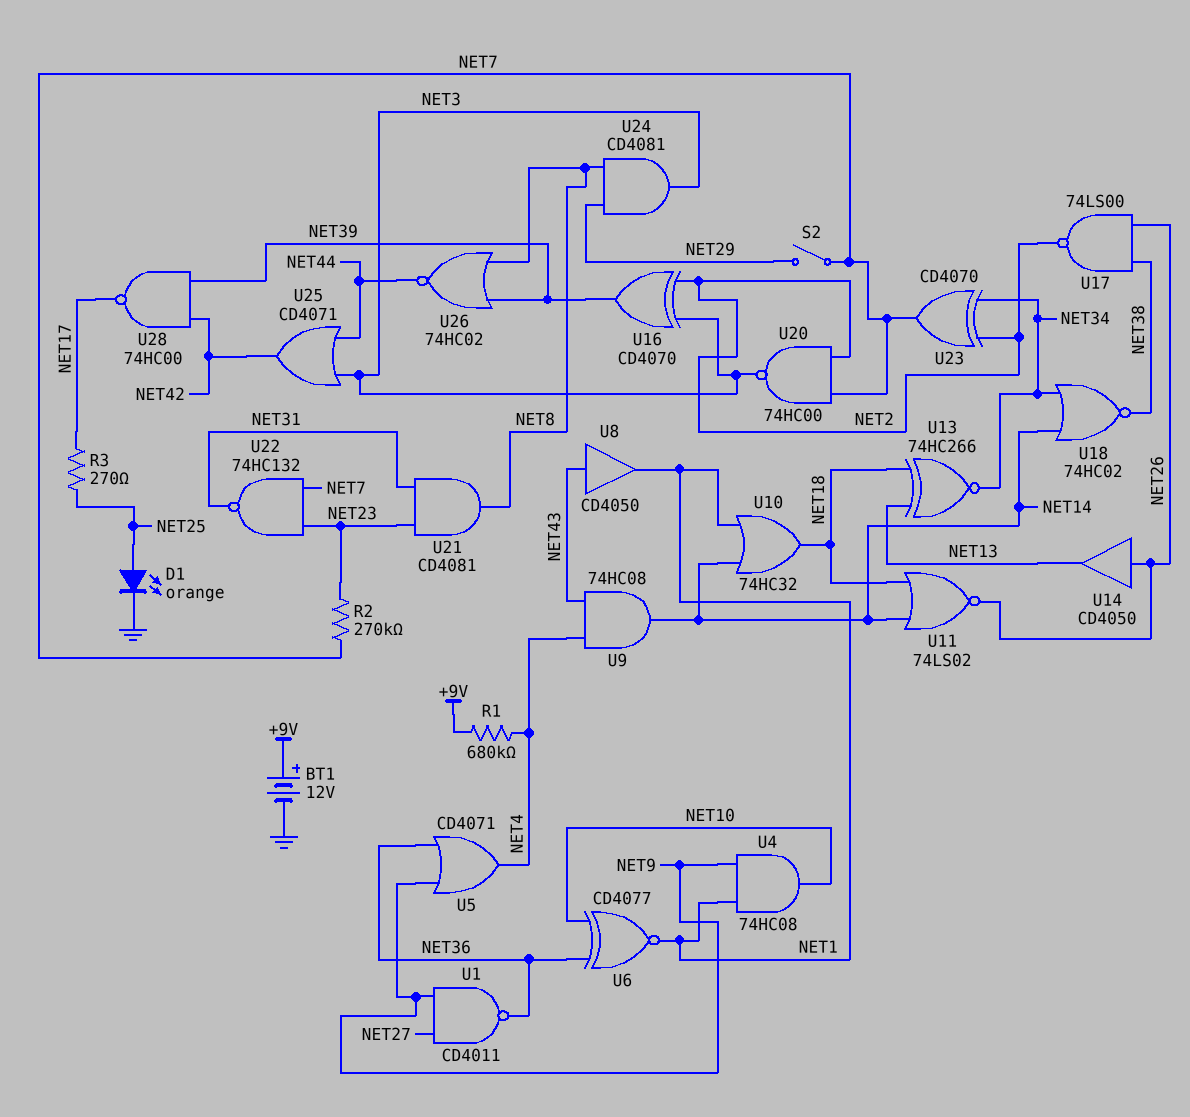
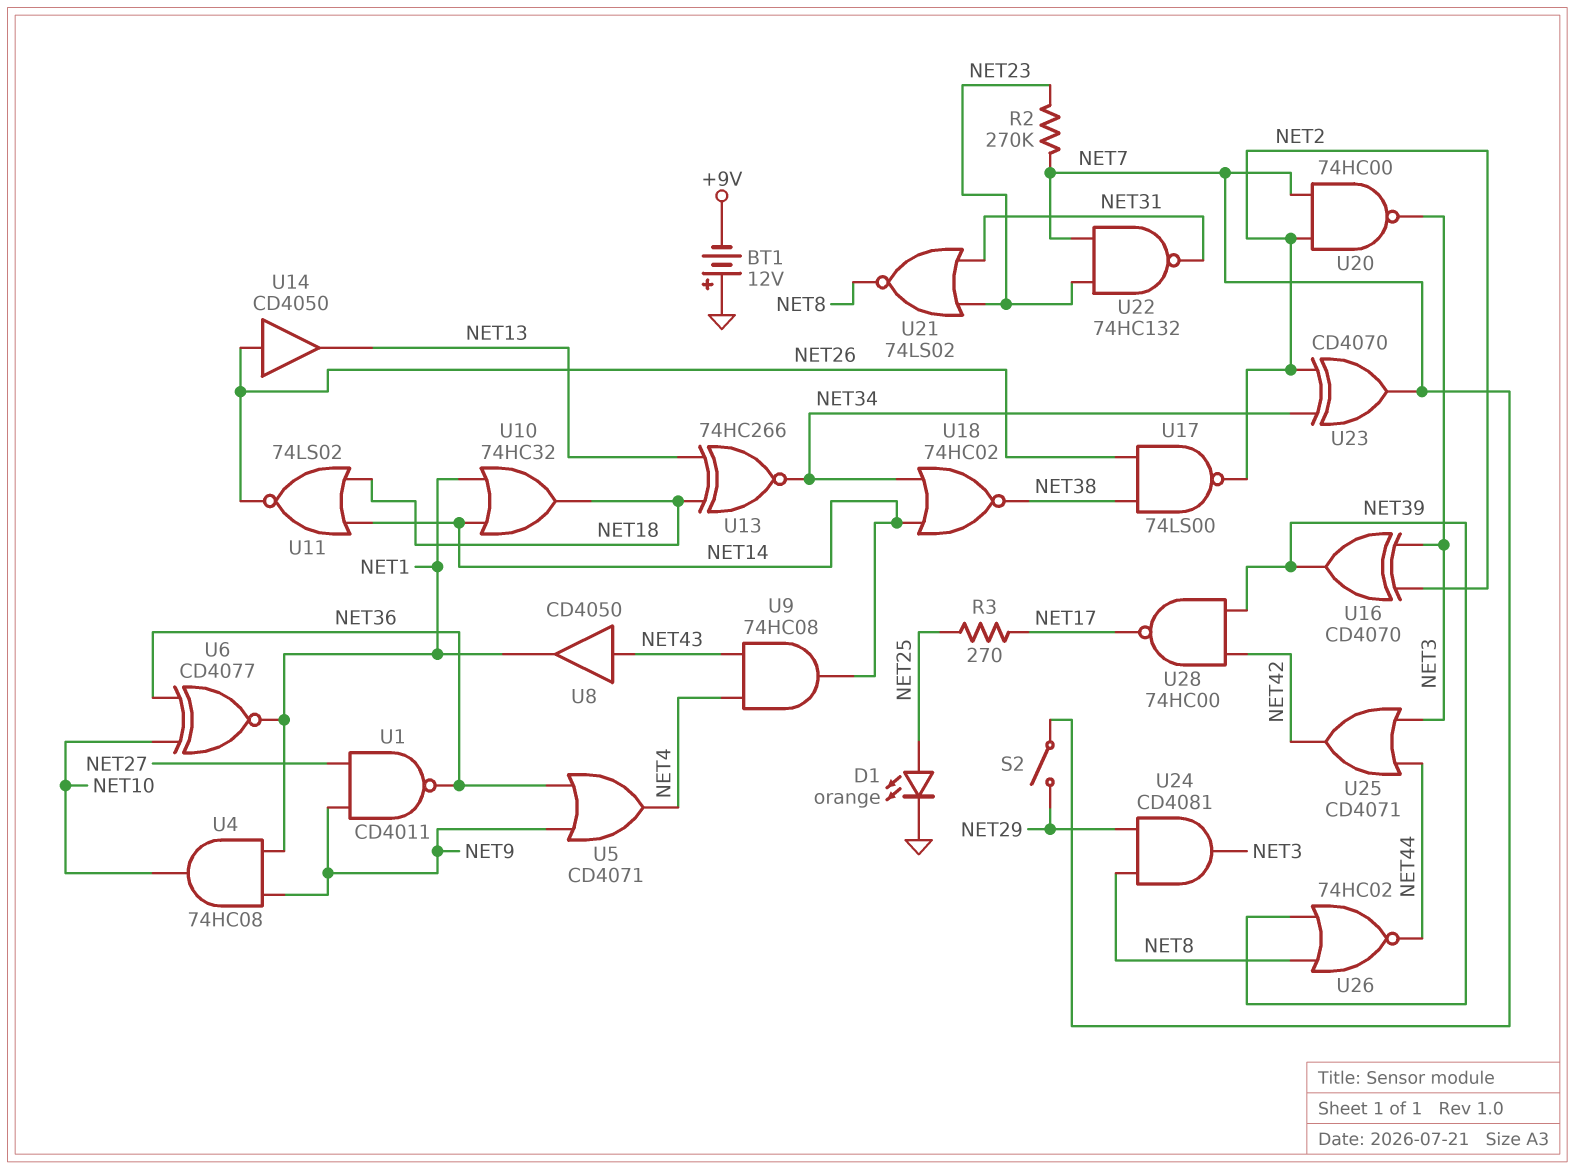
BT1: 12V (plus +9V, minus GND) -> 12V (plus GND, minus +9V)
R1: 680k (+9V, NET4) -> none
U21: AND CD4081 (in NET23, in NET31, out NET8) -> NOR 74LS02 (in NET23, in NET31, out NET8)

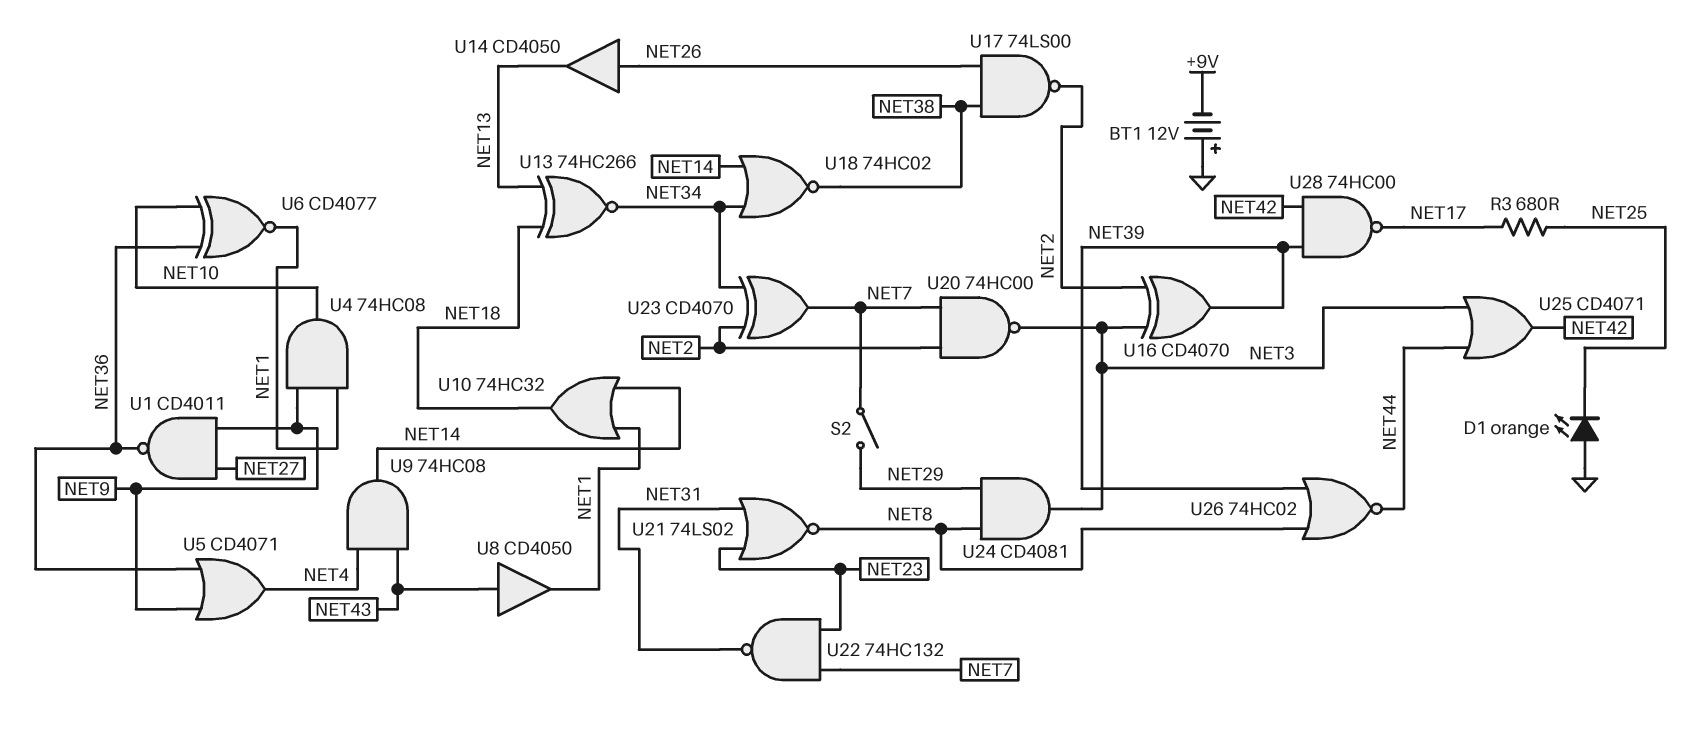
D1: LED orange (A NET25, K GND) -> LED orange (A GND, K NET25)
R2: 270k (NET7, NET23) -> none
R3: 270 (NET17, NET25) -> 680 (NET17, NET25)
U11: NOR 74LS02 (in NET14, in NET18, out NET26) -> none

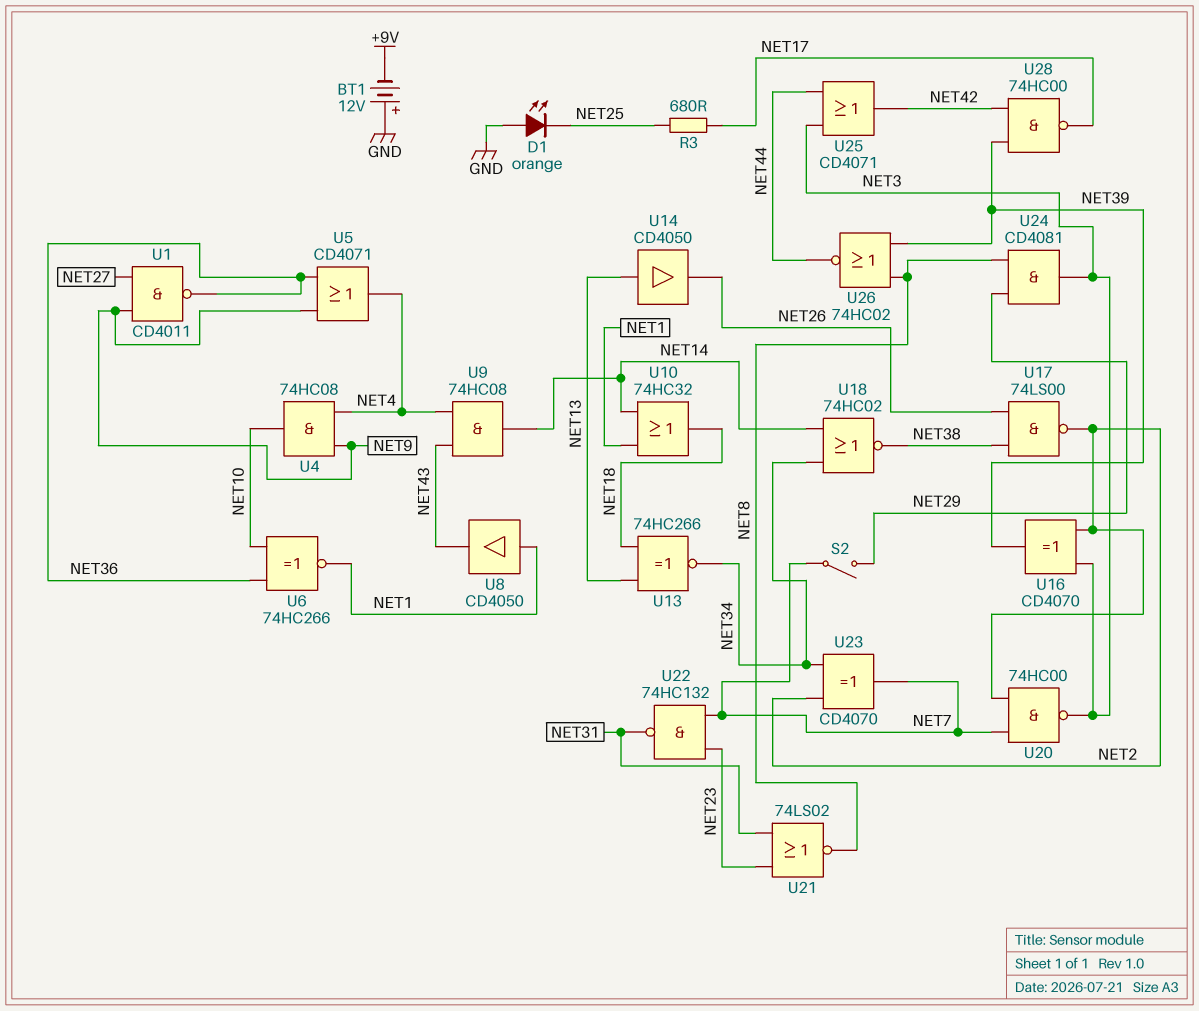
U4: AND 74HC08 (in NET1, in NET9, out NET10) -> AND 74HC08 (in NET4, in NET9, out NET10)
U6: XNOR CD4077 (in NET10, in NET36, out NET1) -> XNOR 74HC266 (in NET10, in NET36, out NET1)
U8: buffer CD4050 (in NET43, out NET1) -> buffer CD4050 (in NET1, out NET43)
U14: buffer CD4050 (in NET26, out NET13) -> buffer CD4050 (in NET13, out NET26)

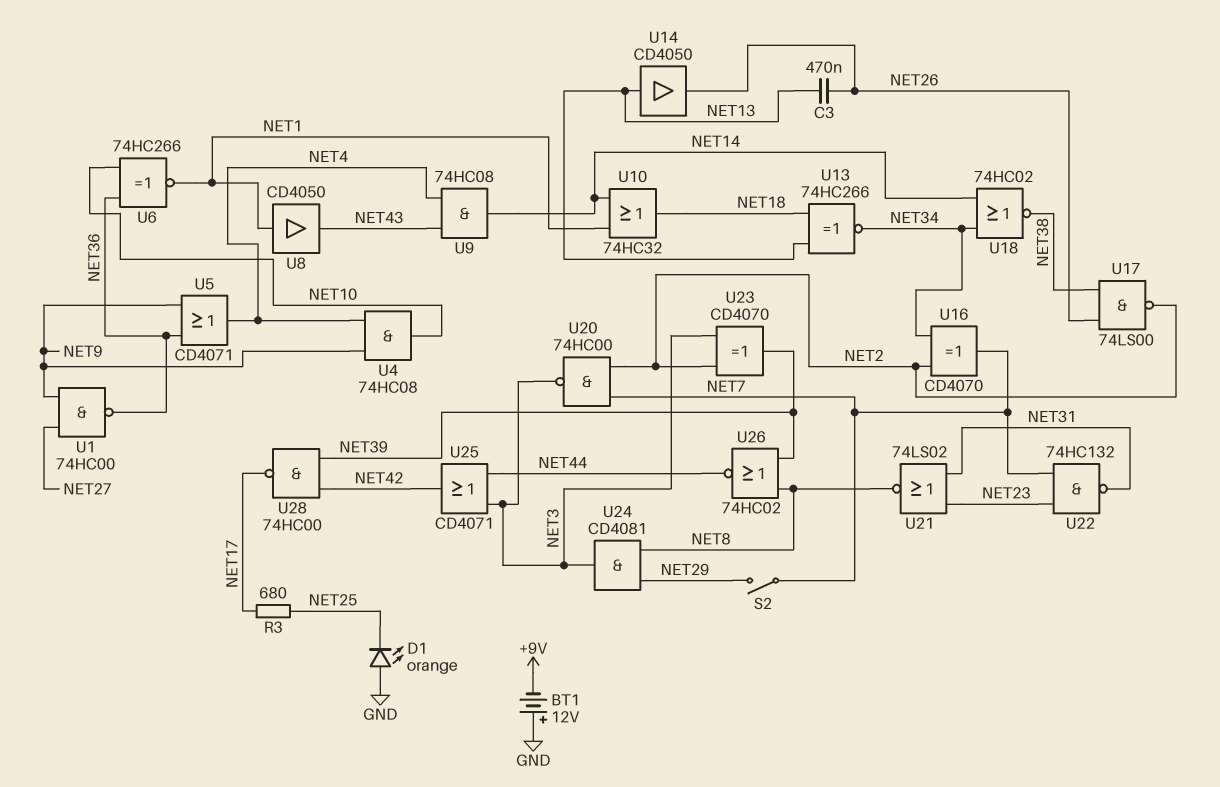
C3: none -> 470nF (NET13, NET26)
U1: NAND CD4011 (in NET9, in NET27, out NET36) -> NAND 74HC00 (in NET9, in NET27, out NET36)
U16: XOR CD4070 (in NET2, in NET3, out NET39) -> XOR CD4070 (in NET2, in NET34, out NET7)
U23: XOR CD4070 (in NET2, in NET34, out NET7) -> XOR CD4070 (in NET2, in NET3, out NET39)

